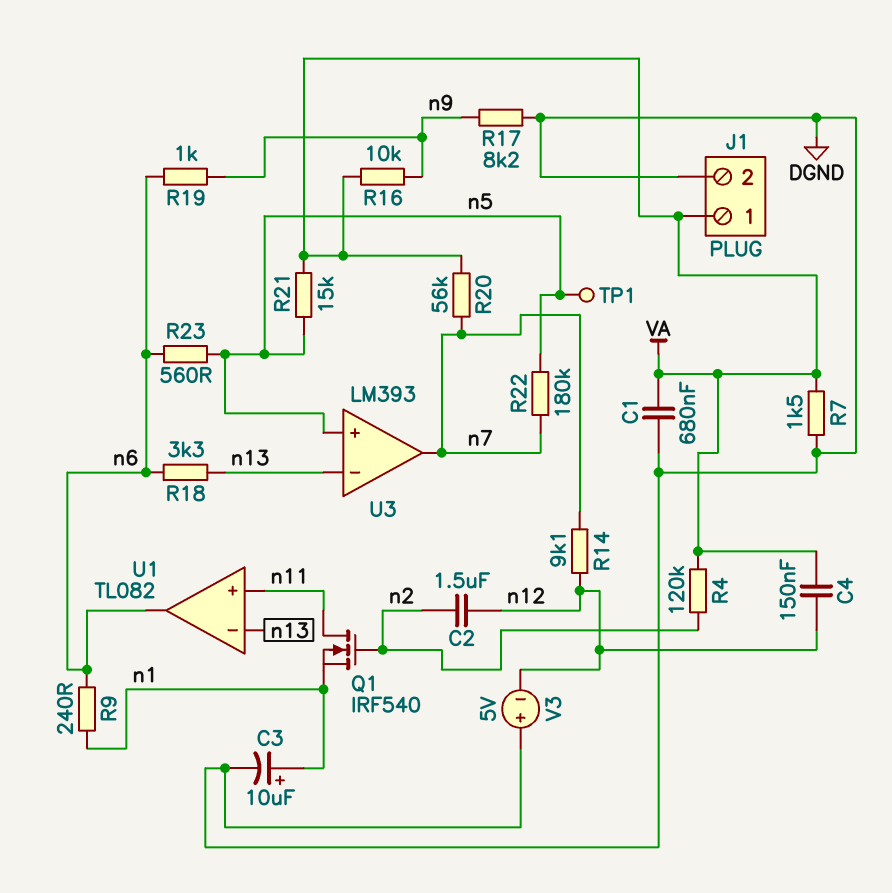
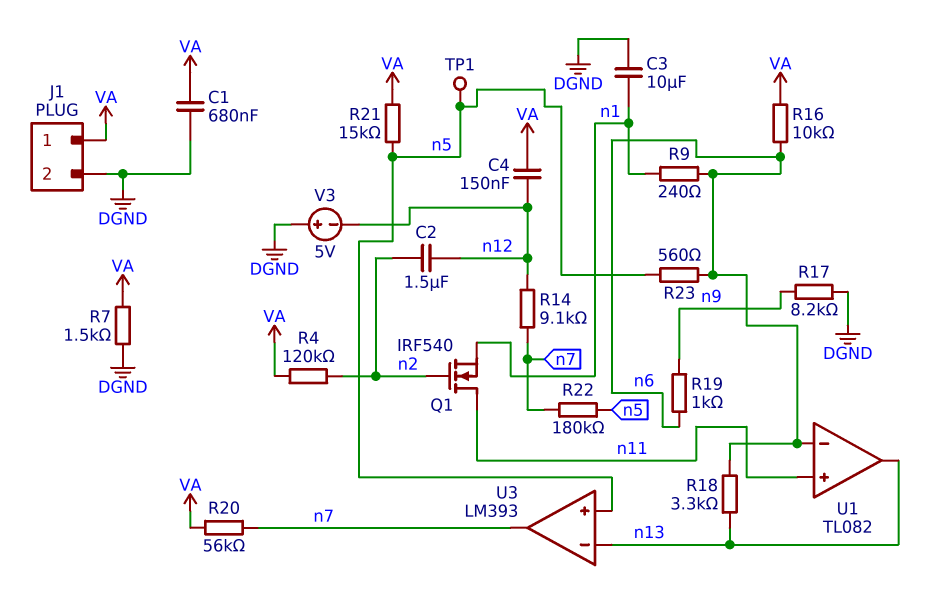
C3: 10uF (plus n1, minus DGND) -> 10uF (DGND, n1)
R16: 10k (VA, n9) -> 10k (VA, n6)
U1 pin in-: n13 -> n6
U1 pin out: n6 -> n13

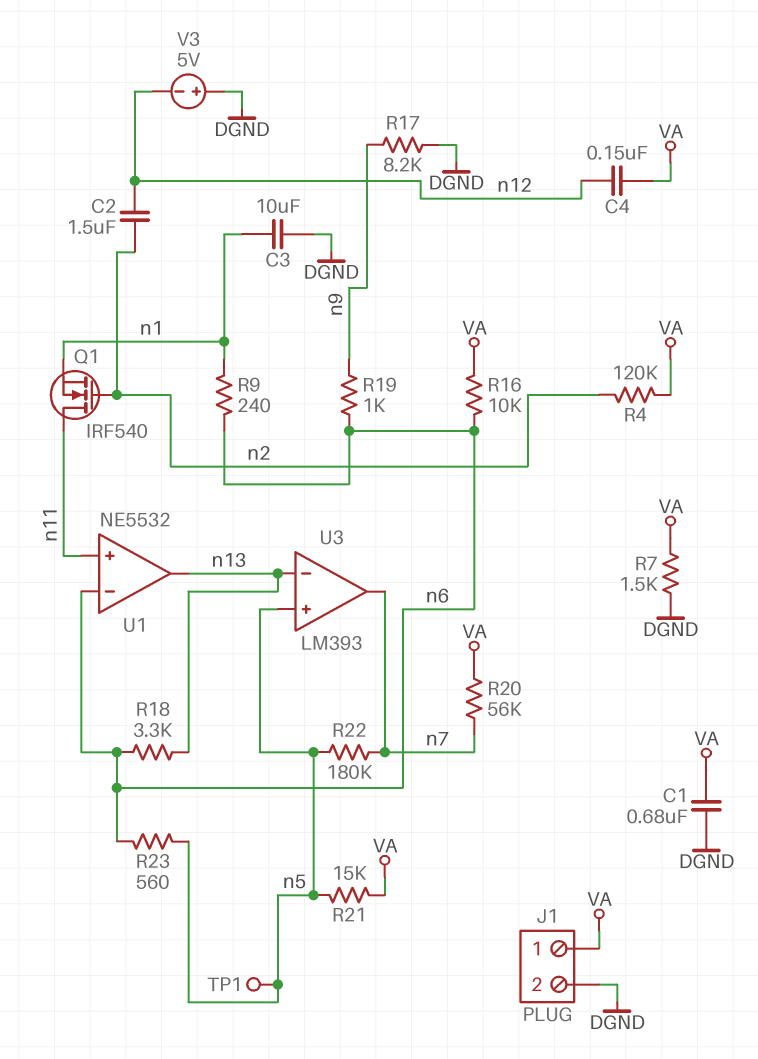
R14: 9.1k (n7, n12) -> none
U1: TL082 -> NE5532

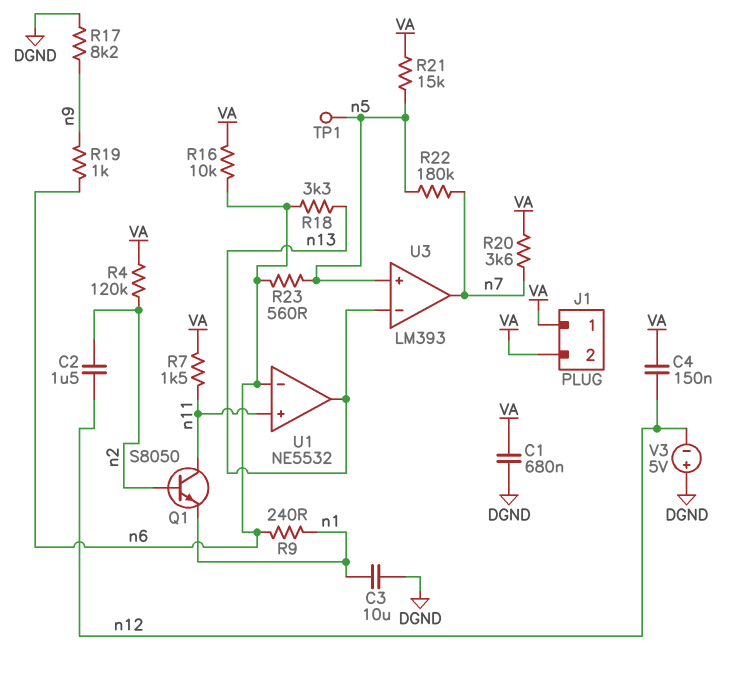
J1 pin 2: DGND -> VA
Q1: NMOS IRF540 (G n2, D n11, S n1) -> NPN S8050 (B n2, C n11, E n1)
R7: 1.5k (DGND, VA) -> 1.5k (VA, n11)
R20: 56k (VA, n7) -> 3.6k (VA, n7)

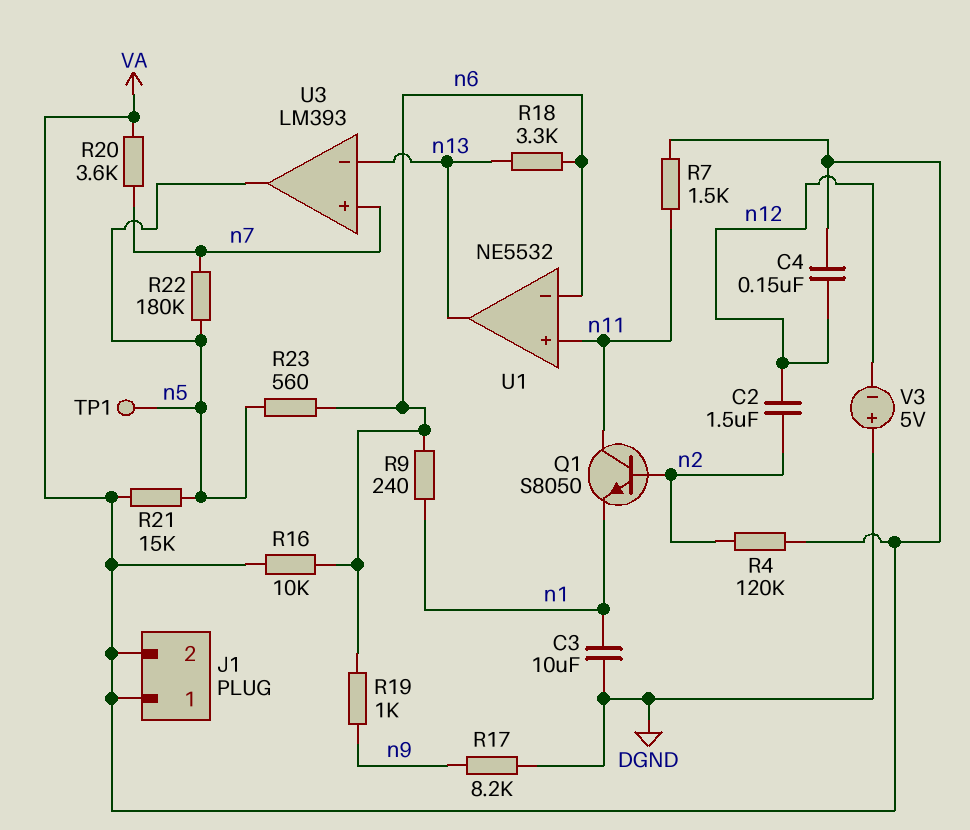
C1: 680nF (DGND, VA) -> none
U3 pin in+: n5 -> n7
U3 pin out: n7 -> n5

